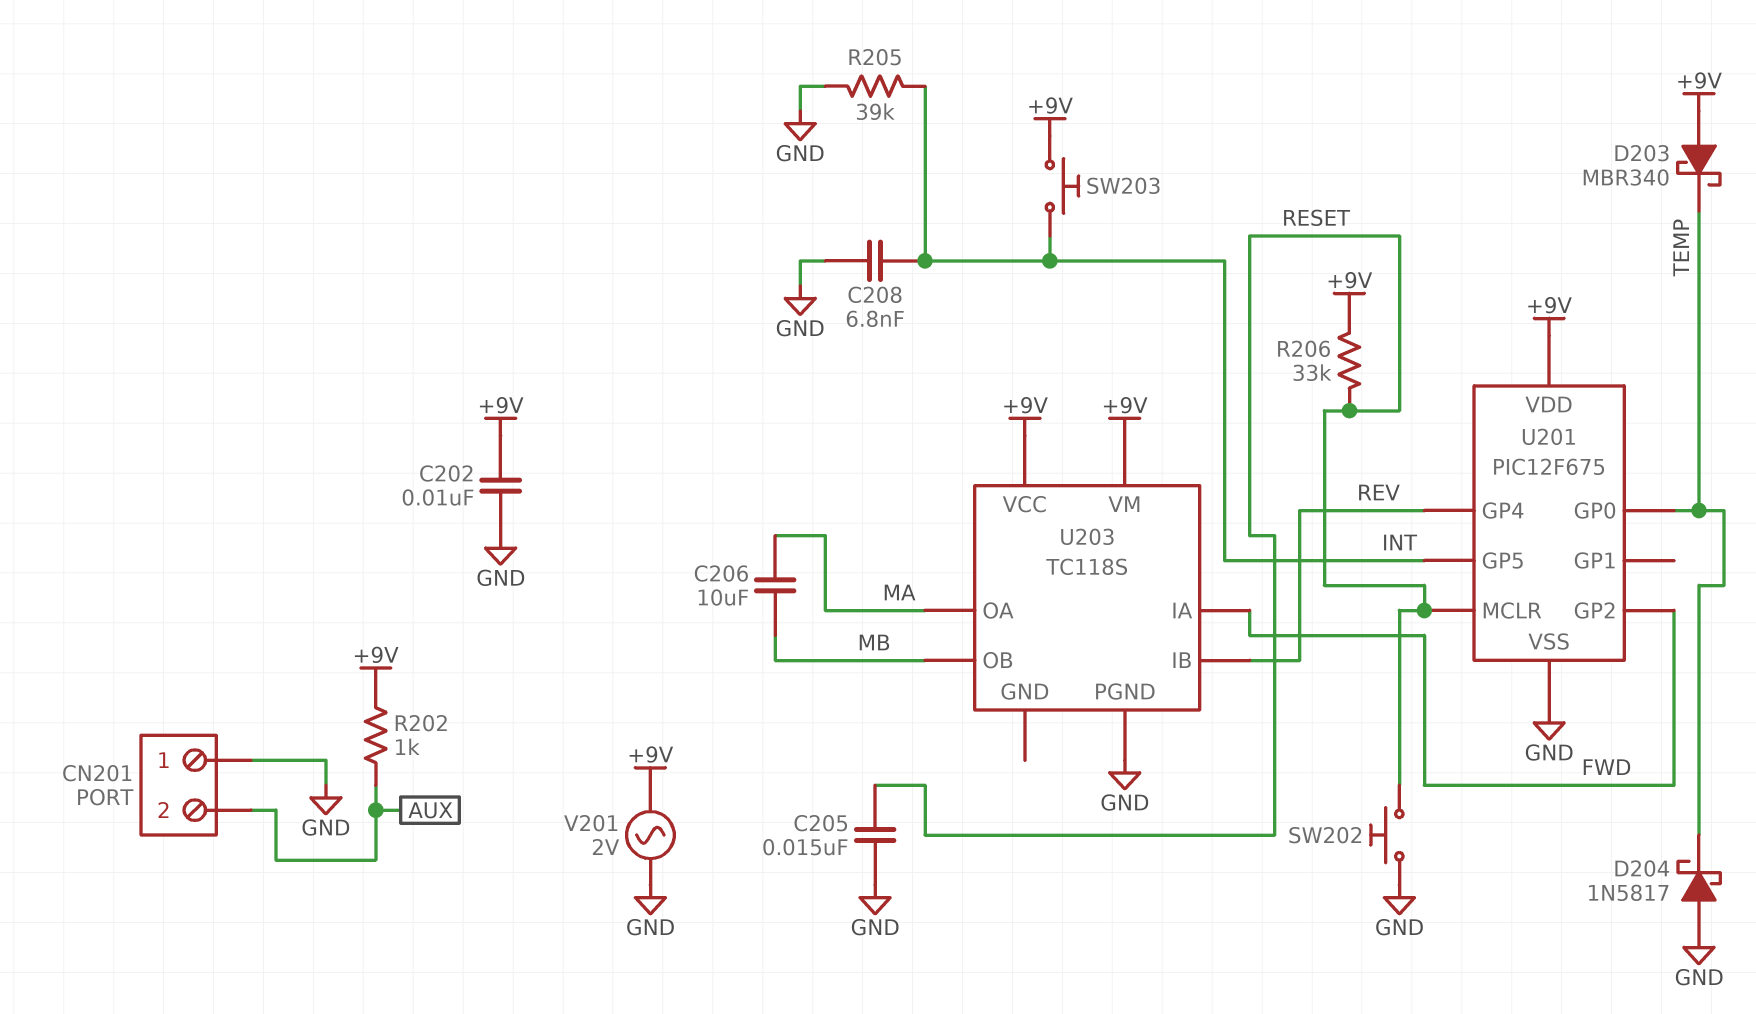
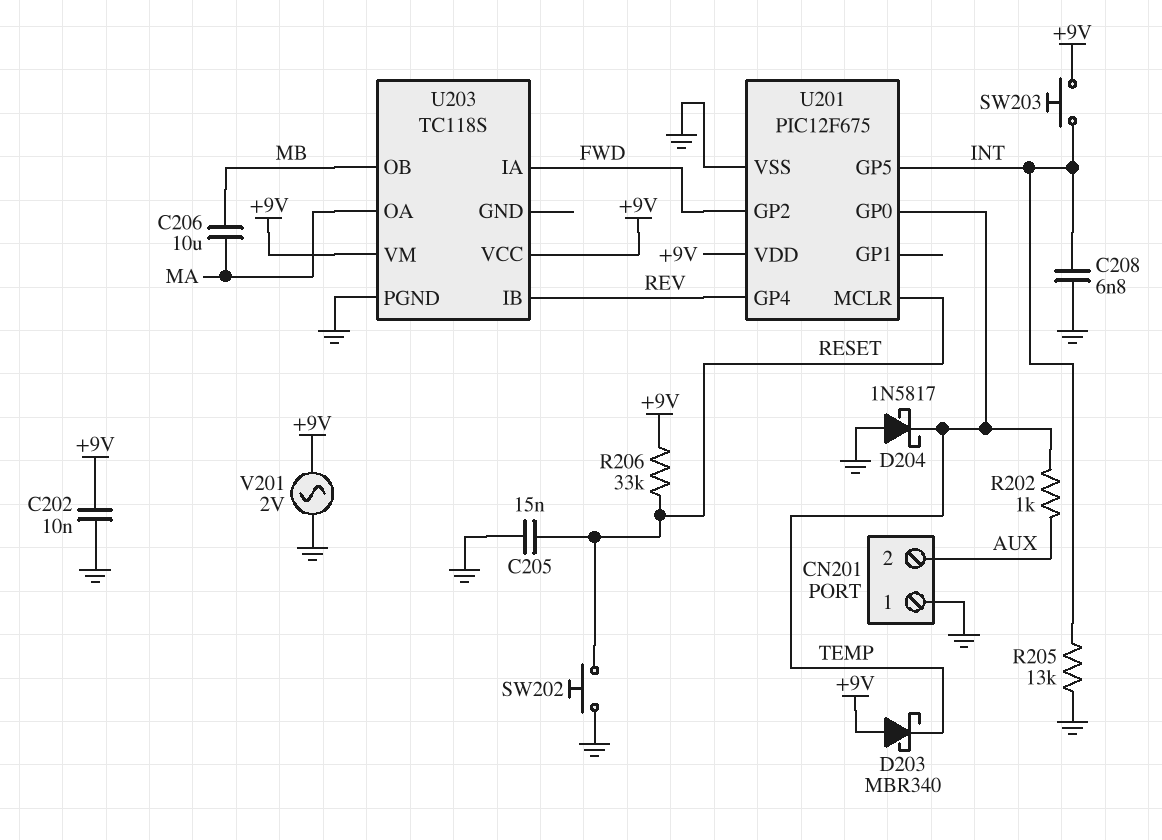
R202: 1k (+9V, AUX) -> 1k (AUX, TEMP)
R205: 39k (GND, INT) -> 13k (GND, INT)

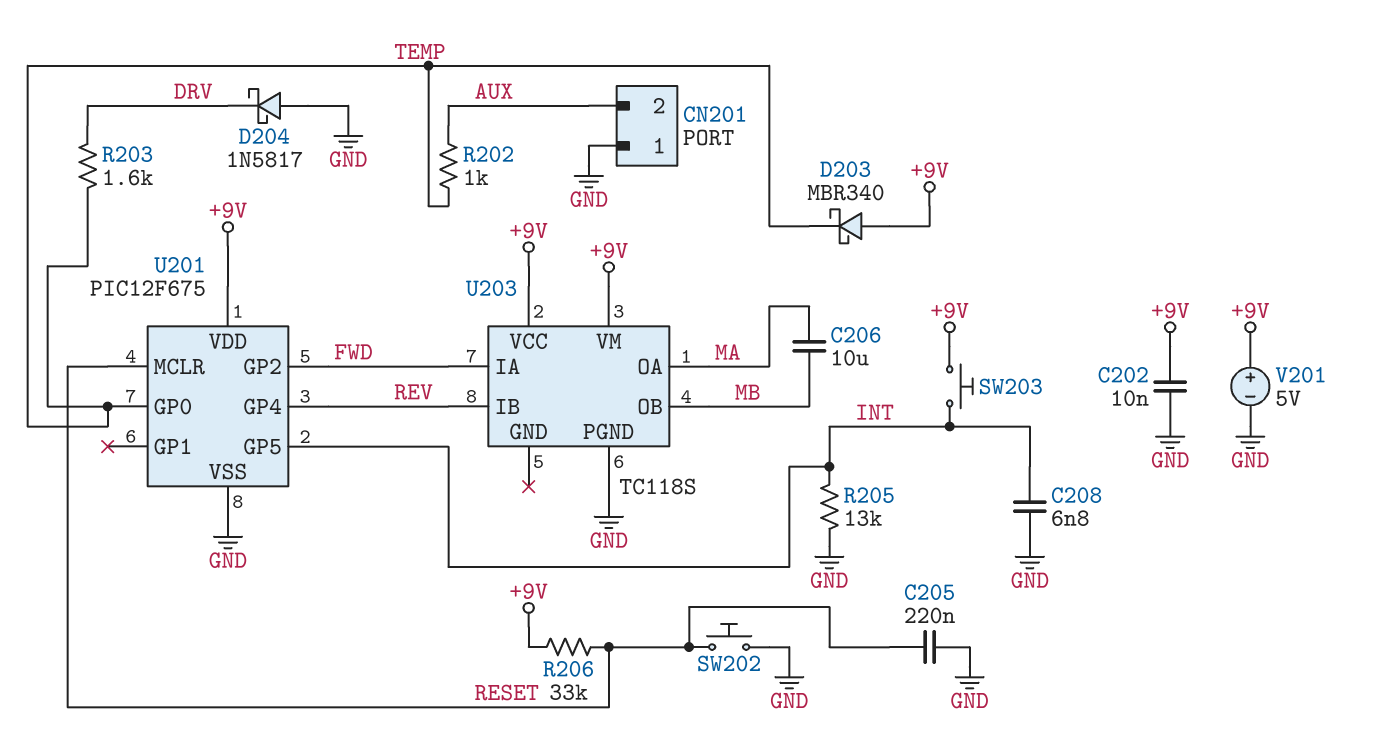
C205: 15nF (GND, RESET) -> 220nF (GND, RESET)
D204: schottky 1N5817 (A GND, K TEMP) -> schottky 1N5817 (A GND, K DRV)
R203: none -> 1.6k (DRV, TEMP)
V201: AC 2V (+9V, GND) -> 5V (plus +9V, minus GND)

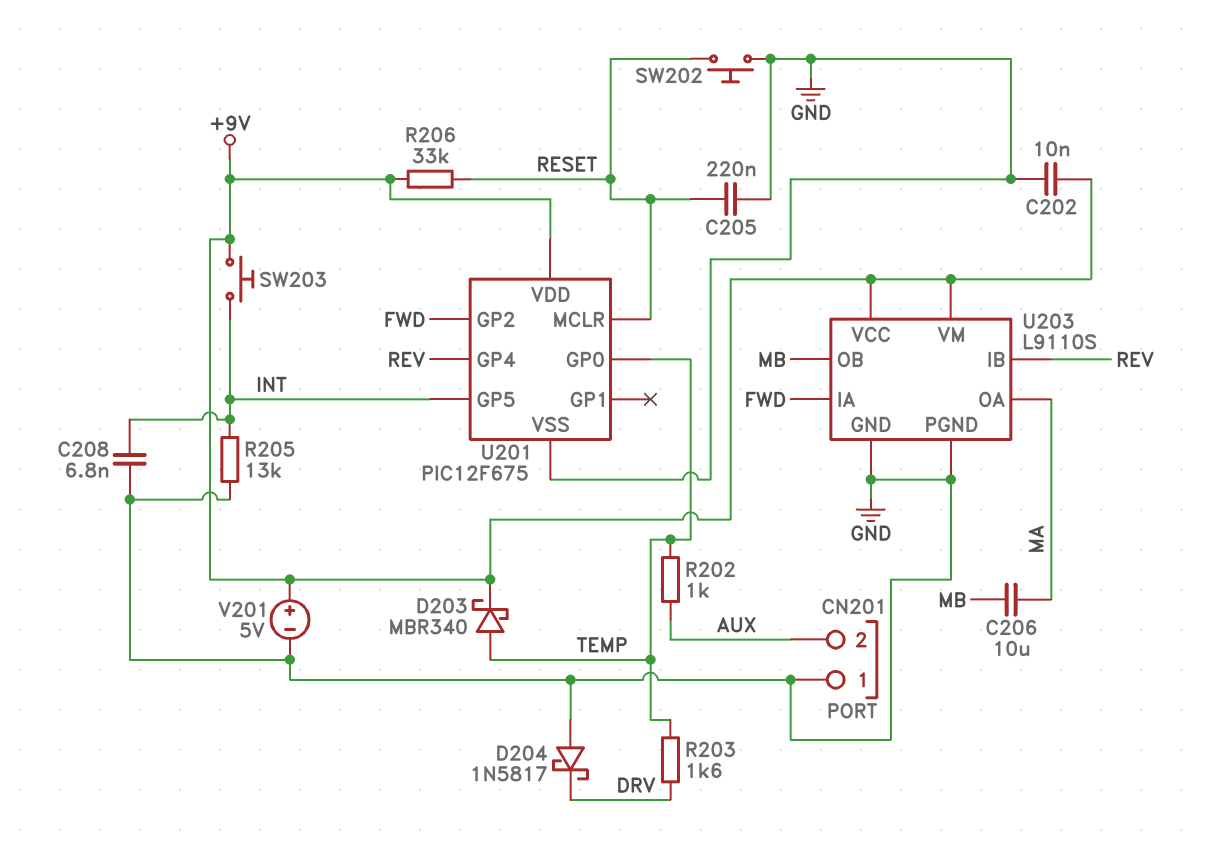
D203: schottky MBR340 (A +9V, K TEMP) -> schottky MBR340 (A TEMP, K +9V)
U203: TC118S -> L9110S
U203 pin GND: none -> GND

